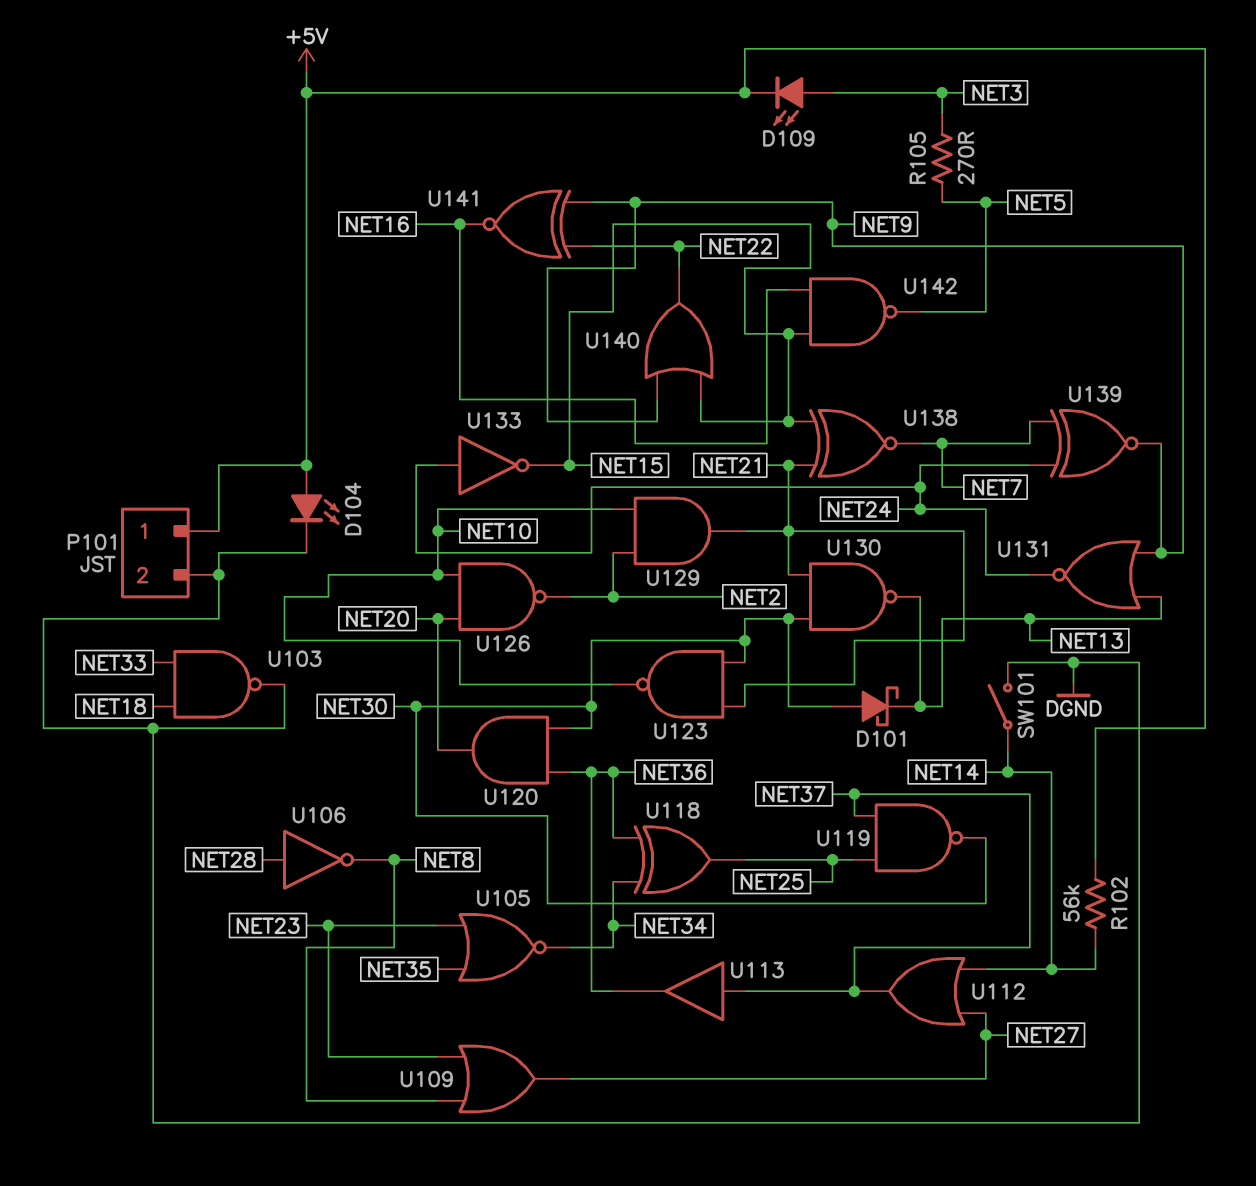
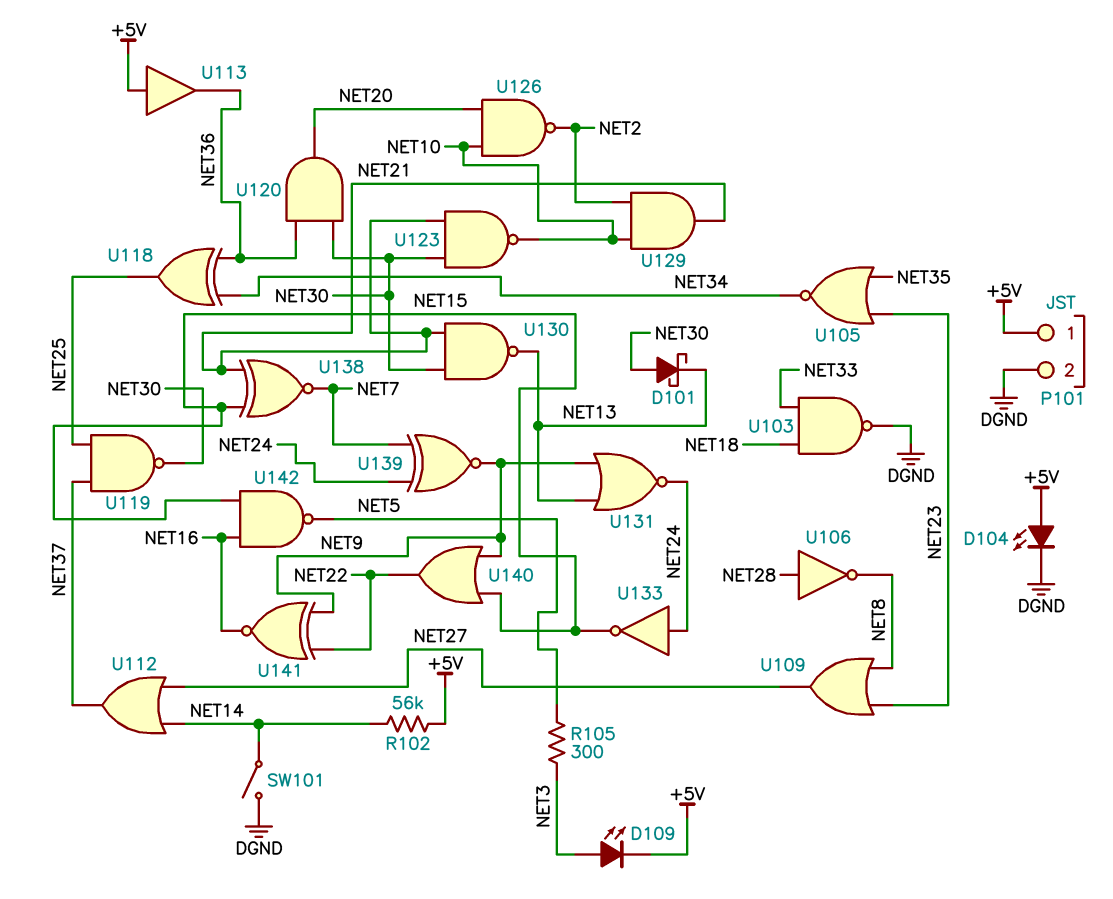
R105: 270 (NET3, NET5) -> 300 (NET3, NET5)
U113: buffer (in NET37, out NET36) -> buffer (in +5V, out NET36)

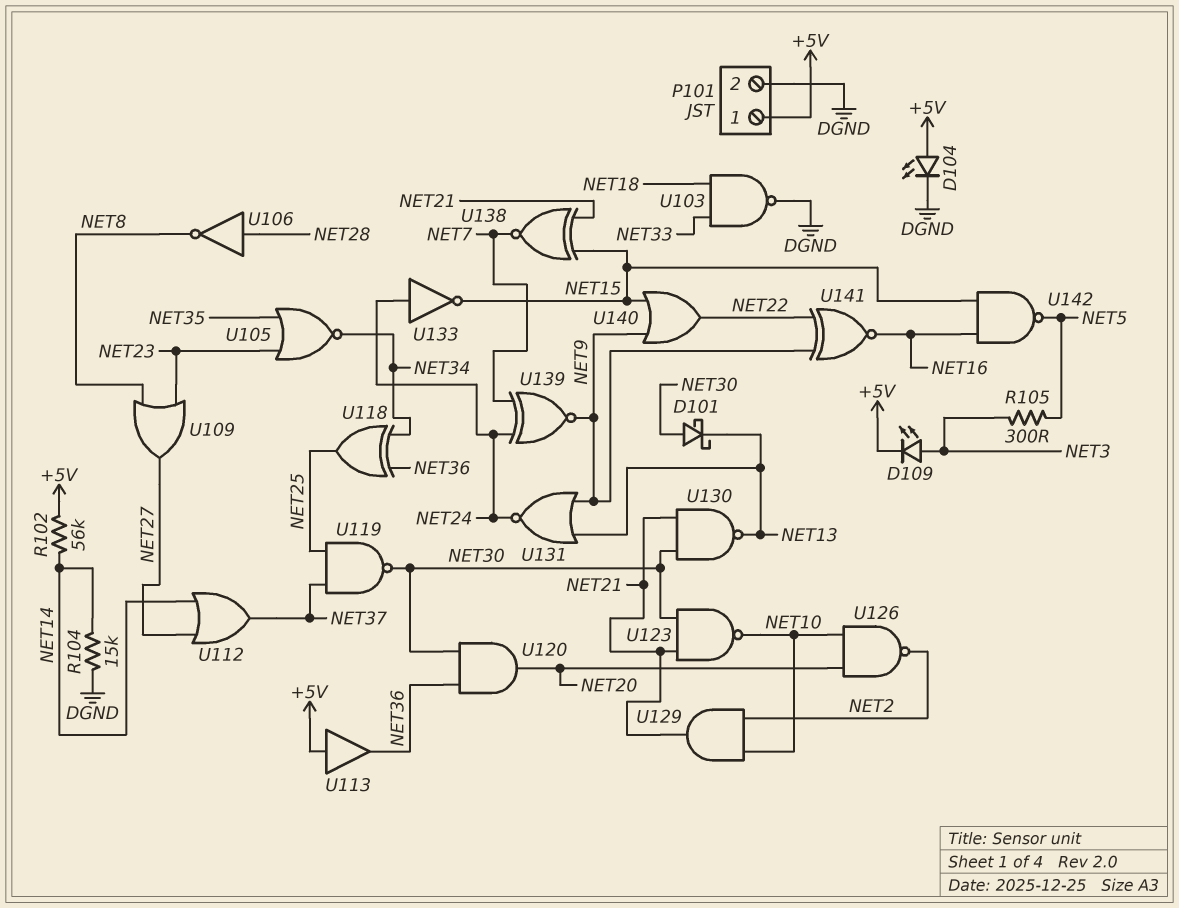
R104: none -> 15k (DGND, NET14)
SW101: switch (DGND, NET14) -> none

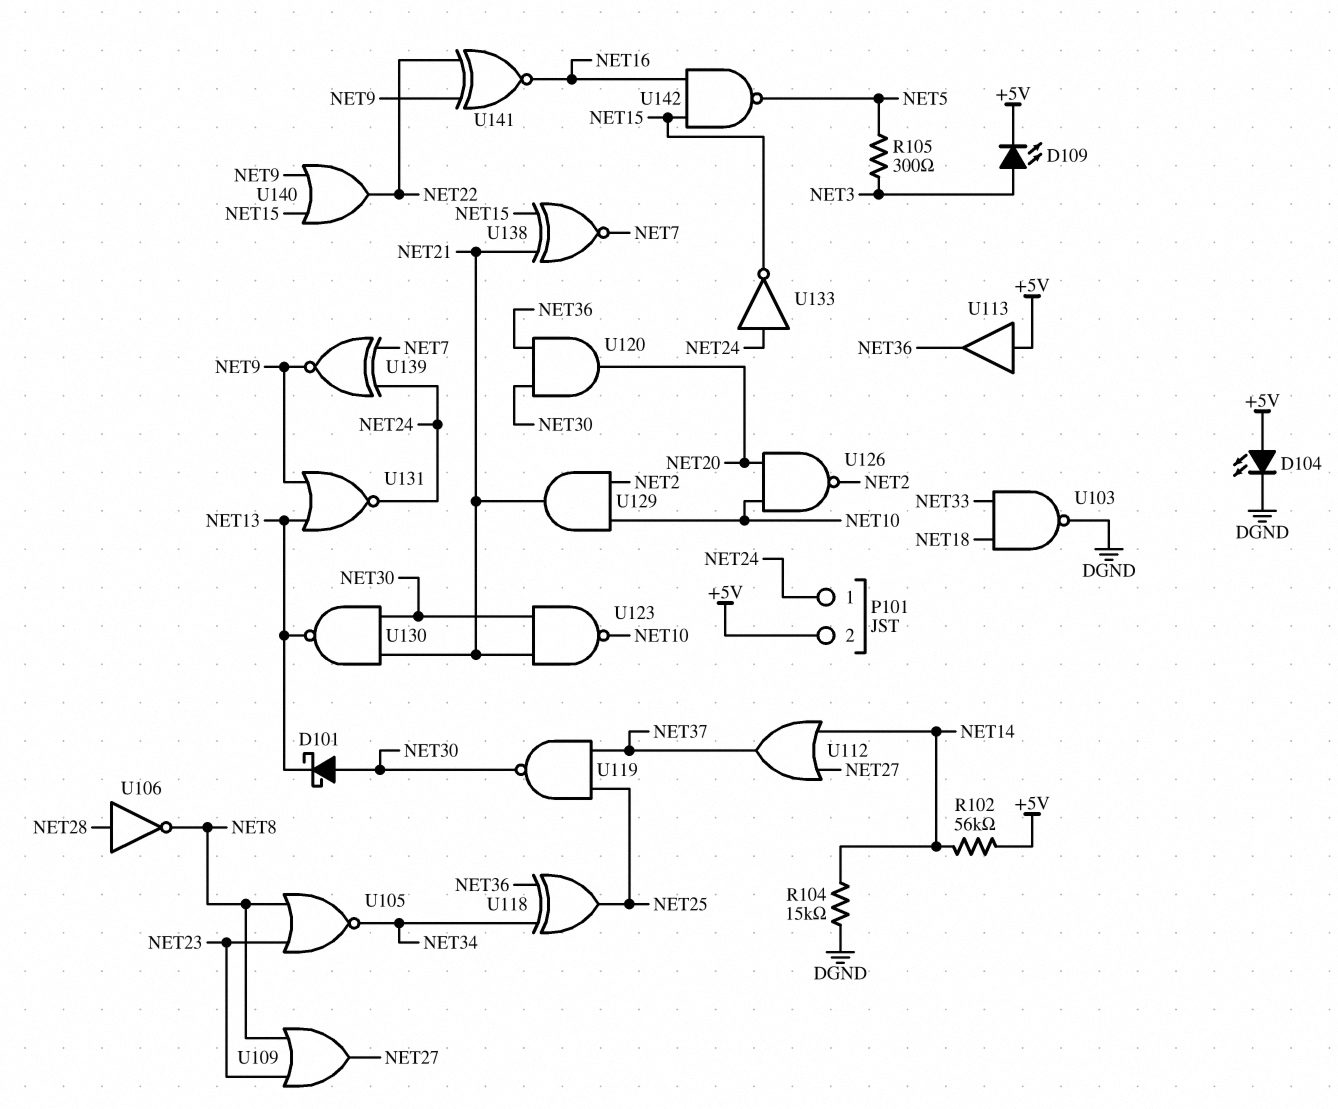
P101 pin 1: +5V -> NET24
P101 pin 2: DGND -> +5V
U105: NOR (in NET23, in NET35, out NET34) -> NOR (in NET8, in NET23, out NET34)

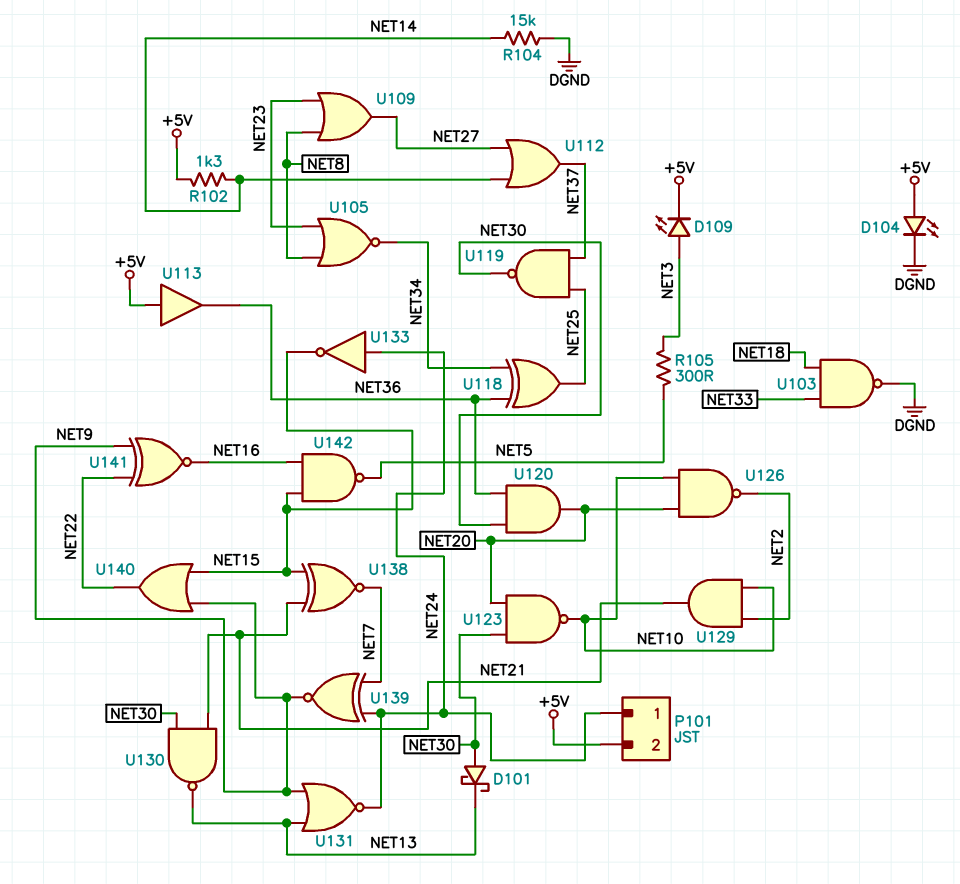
R102: 56k (+5V, NET14) -> 1.3k (+5V, NET14)
U106: NOT (in NET28, out NET8) -> none
U123: NAND (in NET21, in NET30, out NET10) -> NAND (in NET20, in NET30, out NET10)

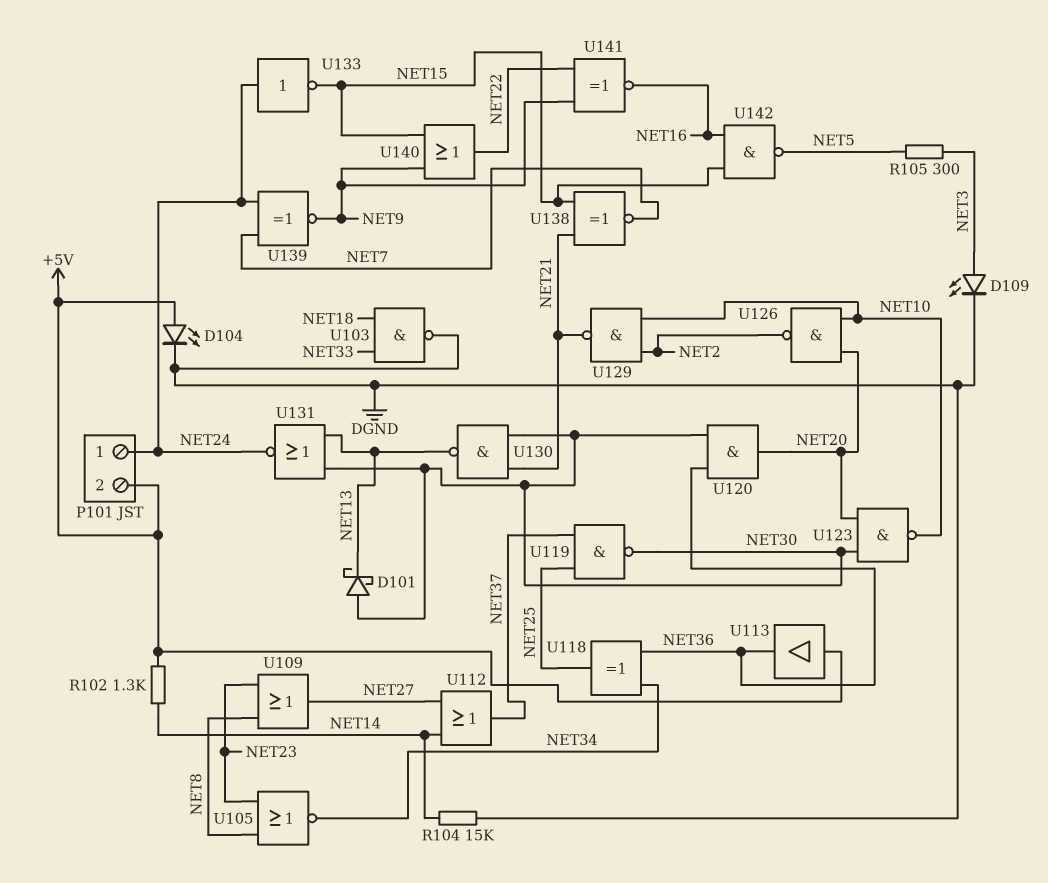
D109: LED (A NET3, K +5V) -> LED (A NET3, K DGND)
U129: AND (in NET2, in NET10, out NET21) -> NAND (in NET2, in NET10, out NET21)
U131: NOR (in NET9, in NET13, out NET24) -> NOR (in NET13, in NET30, out NET24)

